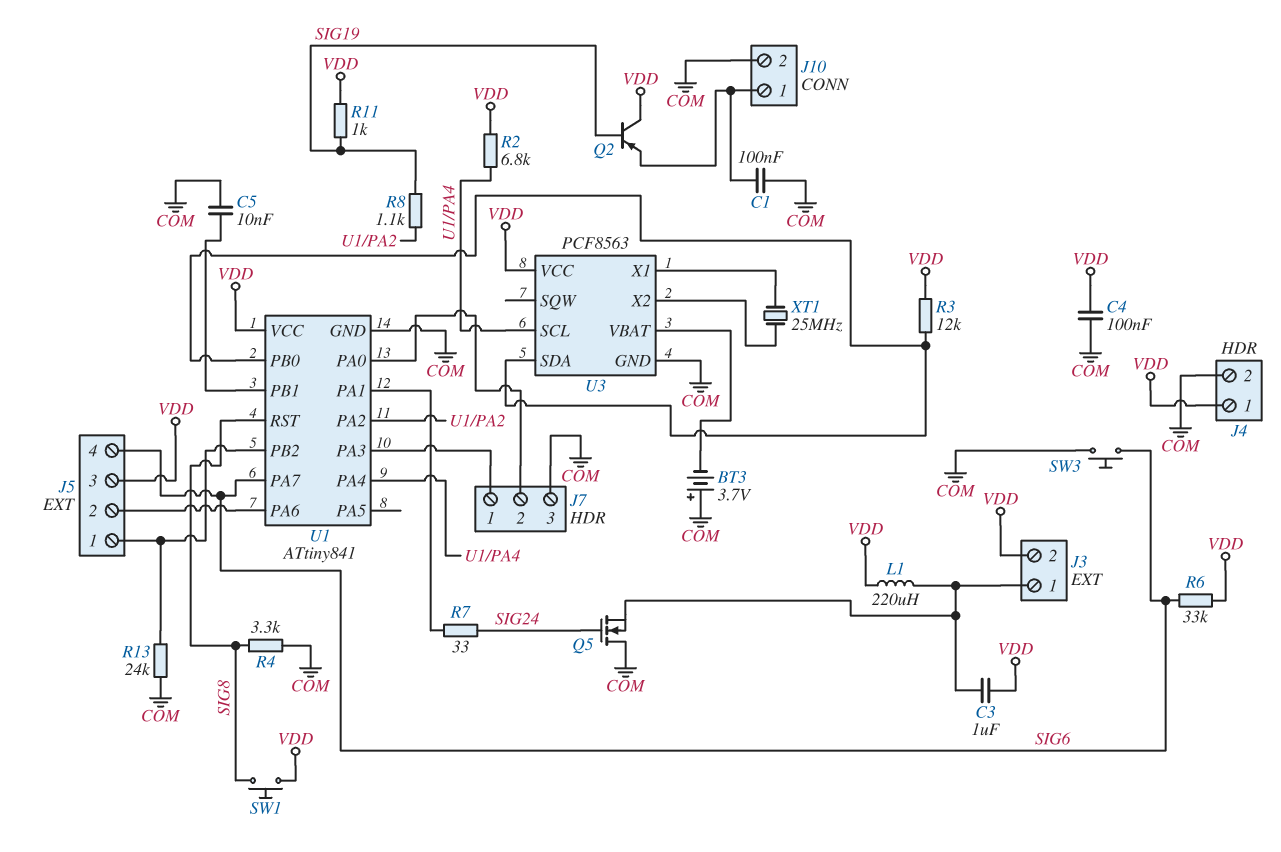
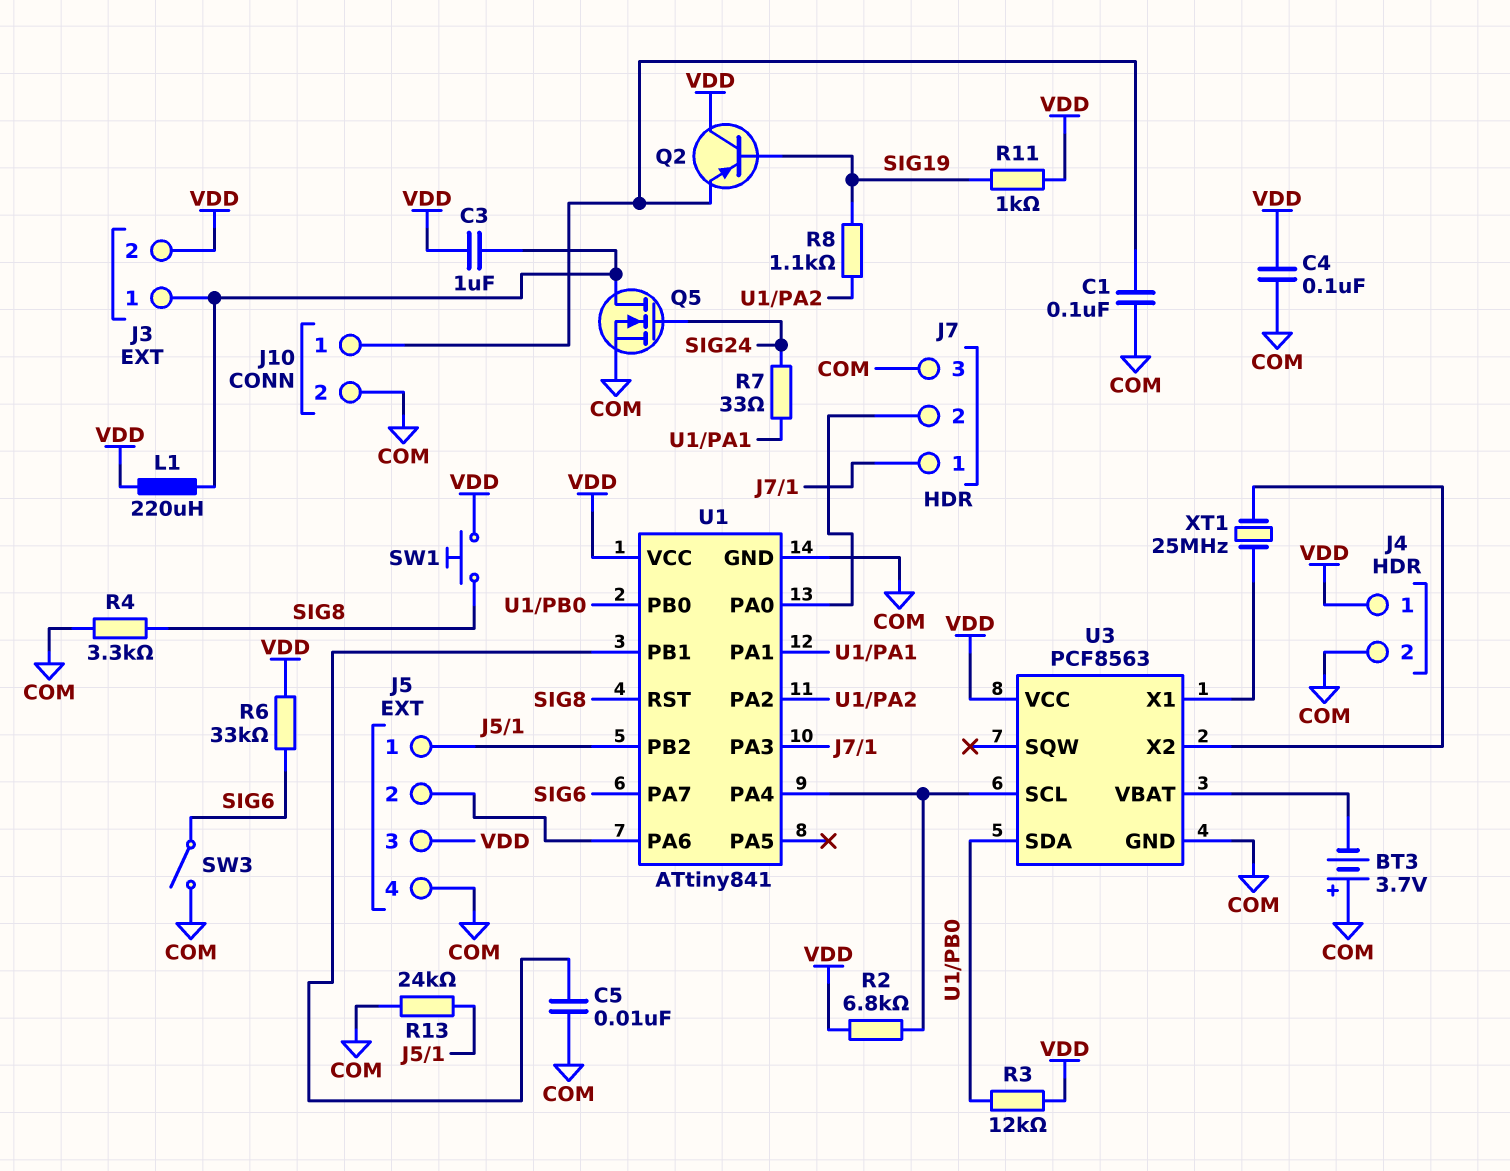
J5 pin 4: SIG6 -> COM
Q5: NMOS (G SIG24, D COM, S J3/1) -> NMOS (G SIG24, D J3/1, S COM)
SW3: button (COM, SIG6) -> switch (COM, SIG6)

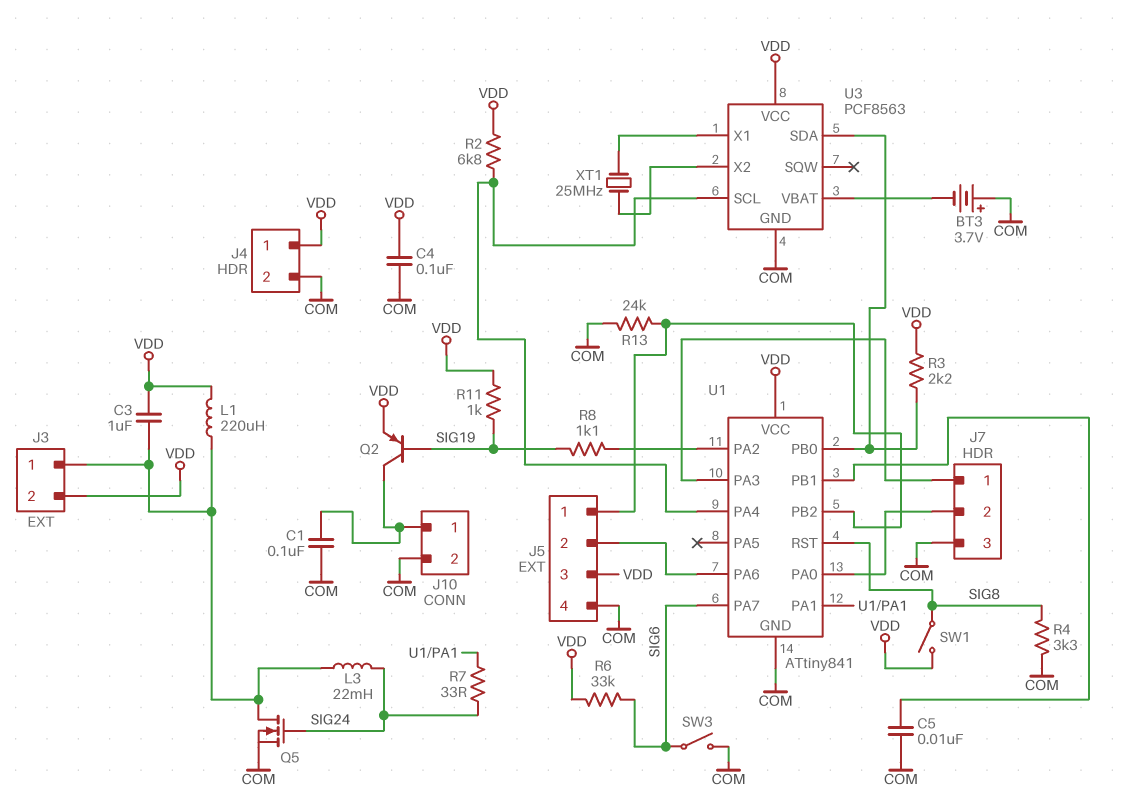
L3: none -> 22mH (J3/1, SIG24)
Q2: PNP (B SIG19, C VDD, E J10/1) -> PNP (B SIG19, C J10/1, E VDD)
R3: 12k (U1/PB0, VDD) -> 2.2k (U1/PB0, VDD)
SW1: button (SIG8, VDD) -> switch (SIG8, VDD)

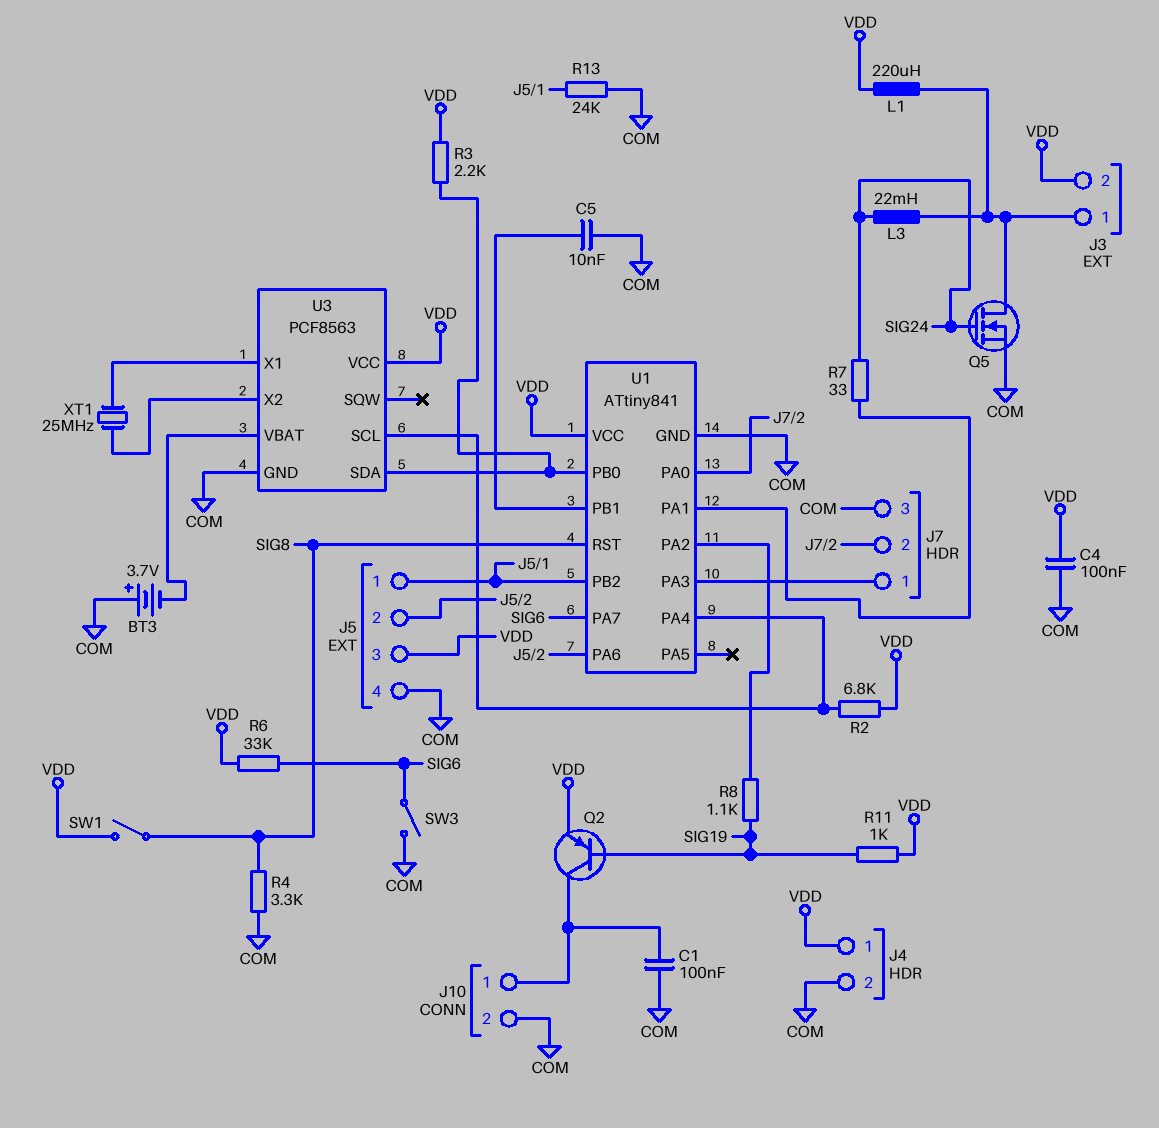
C3: 1uF (J3/1, VDD) -> none

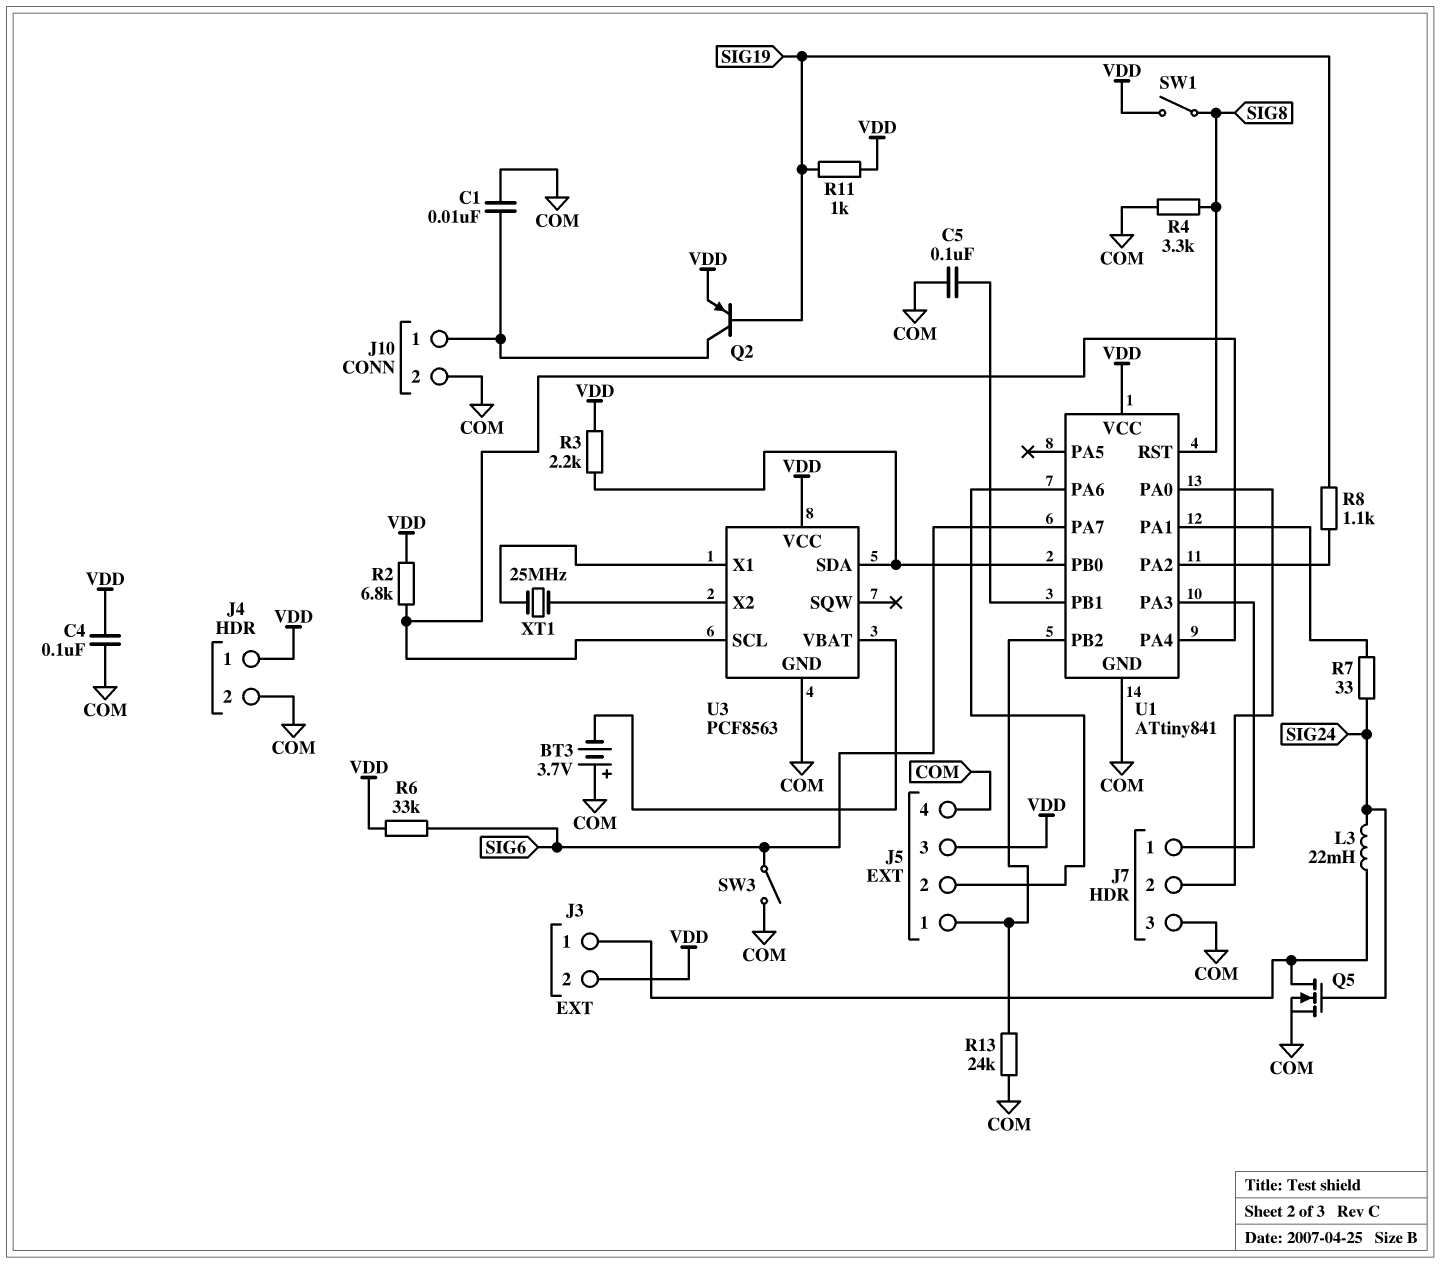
C1: 100nF (COM, J10/1) -> 10nF (COM, J10/1)
C5: 10nF (COM, U1/PB1) -> 100nF (COM, U1/PB1)
L1: 220uH (J3/1, VDD) -> none

